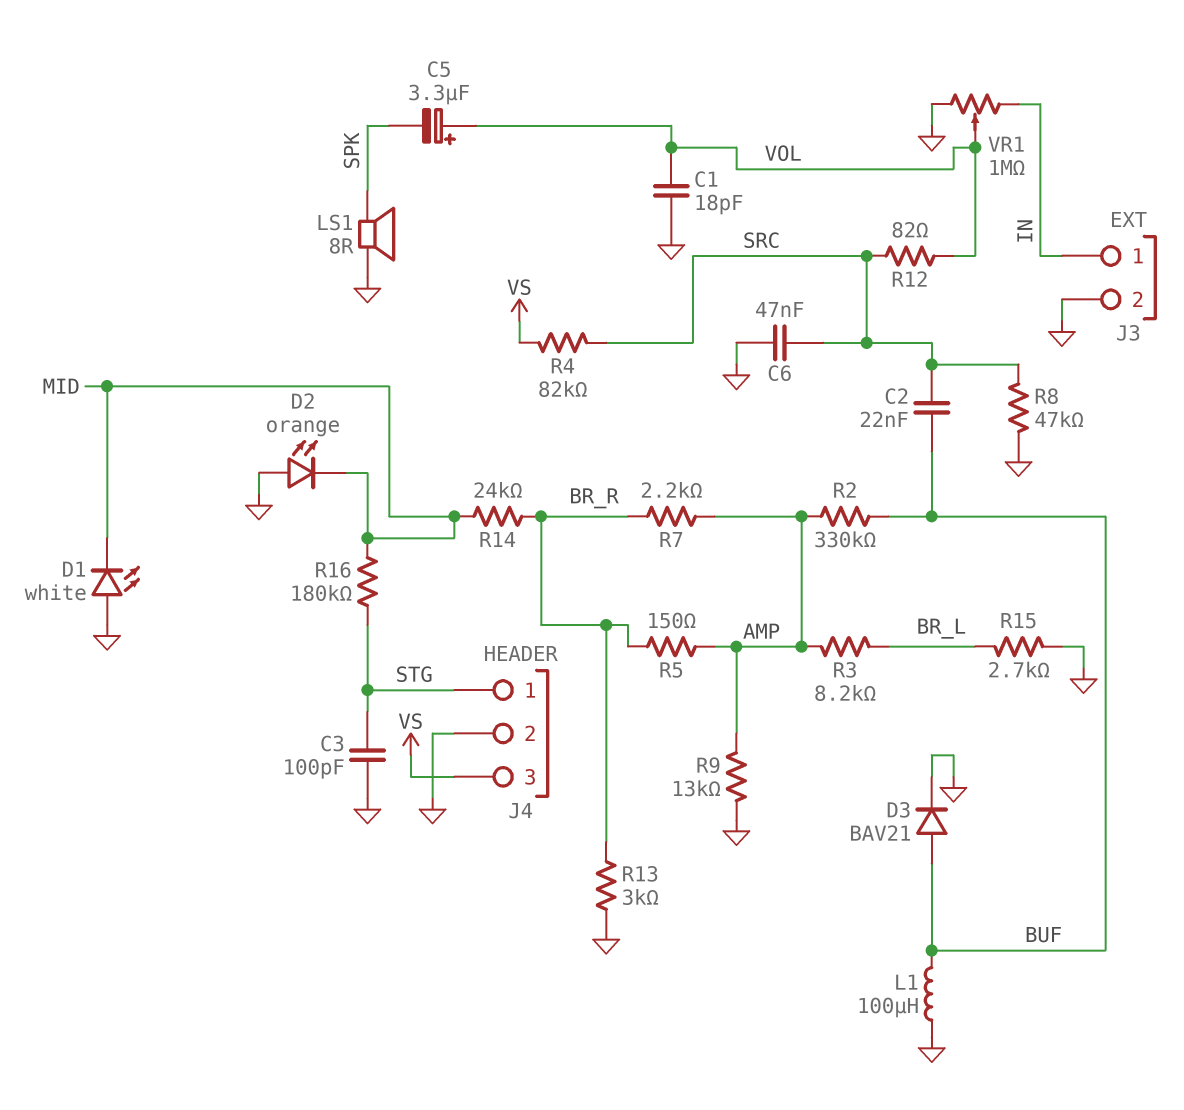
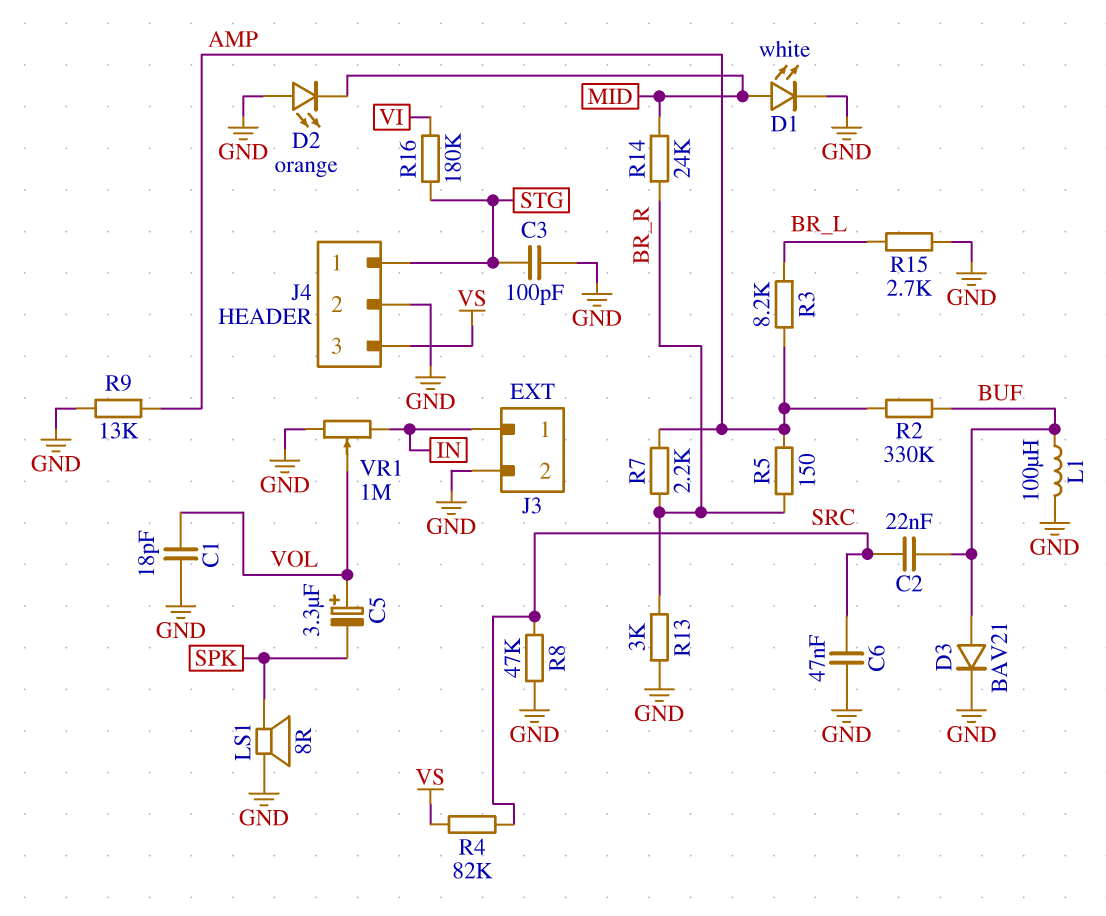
D1: LED white (A GND, K MID) -> LED white (A MID, K GND)
R12: 82 (SRC, VOL) -> none
R16: 180k (MID, STG) -> 180k (STG, VI)

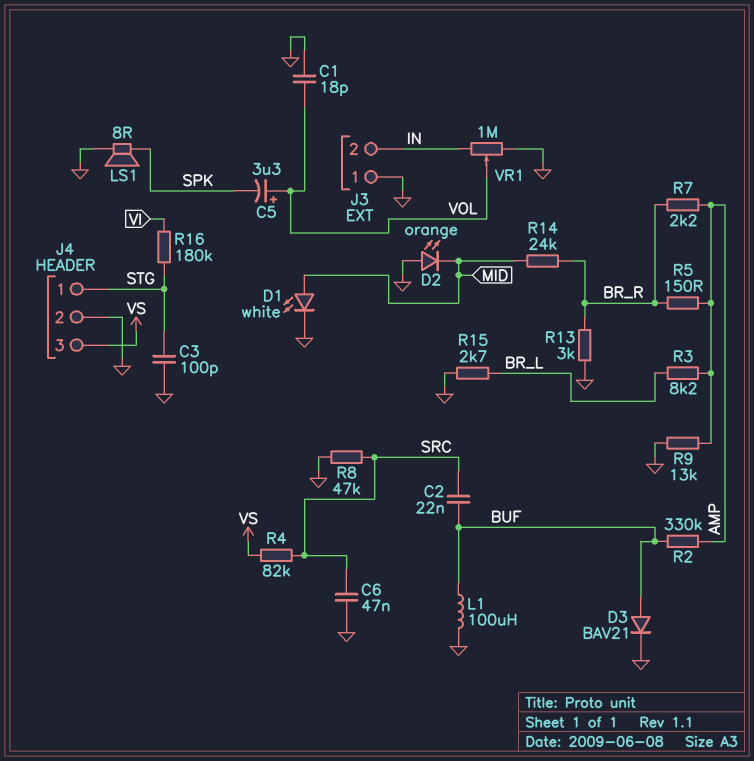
J3 pin 1: IN -> GND
J3 pin 2: GND -> IN

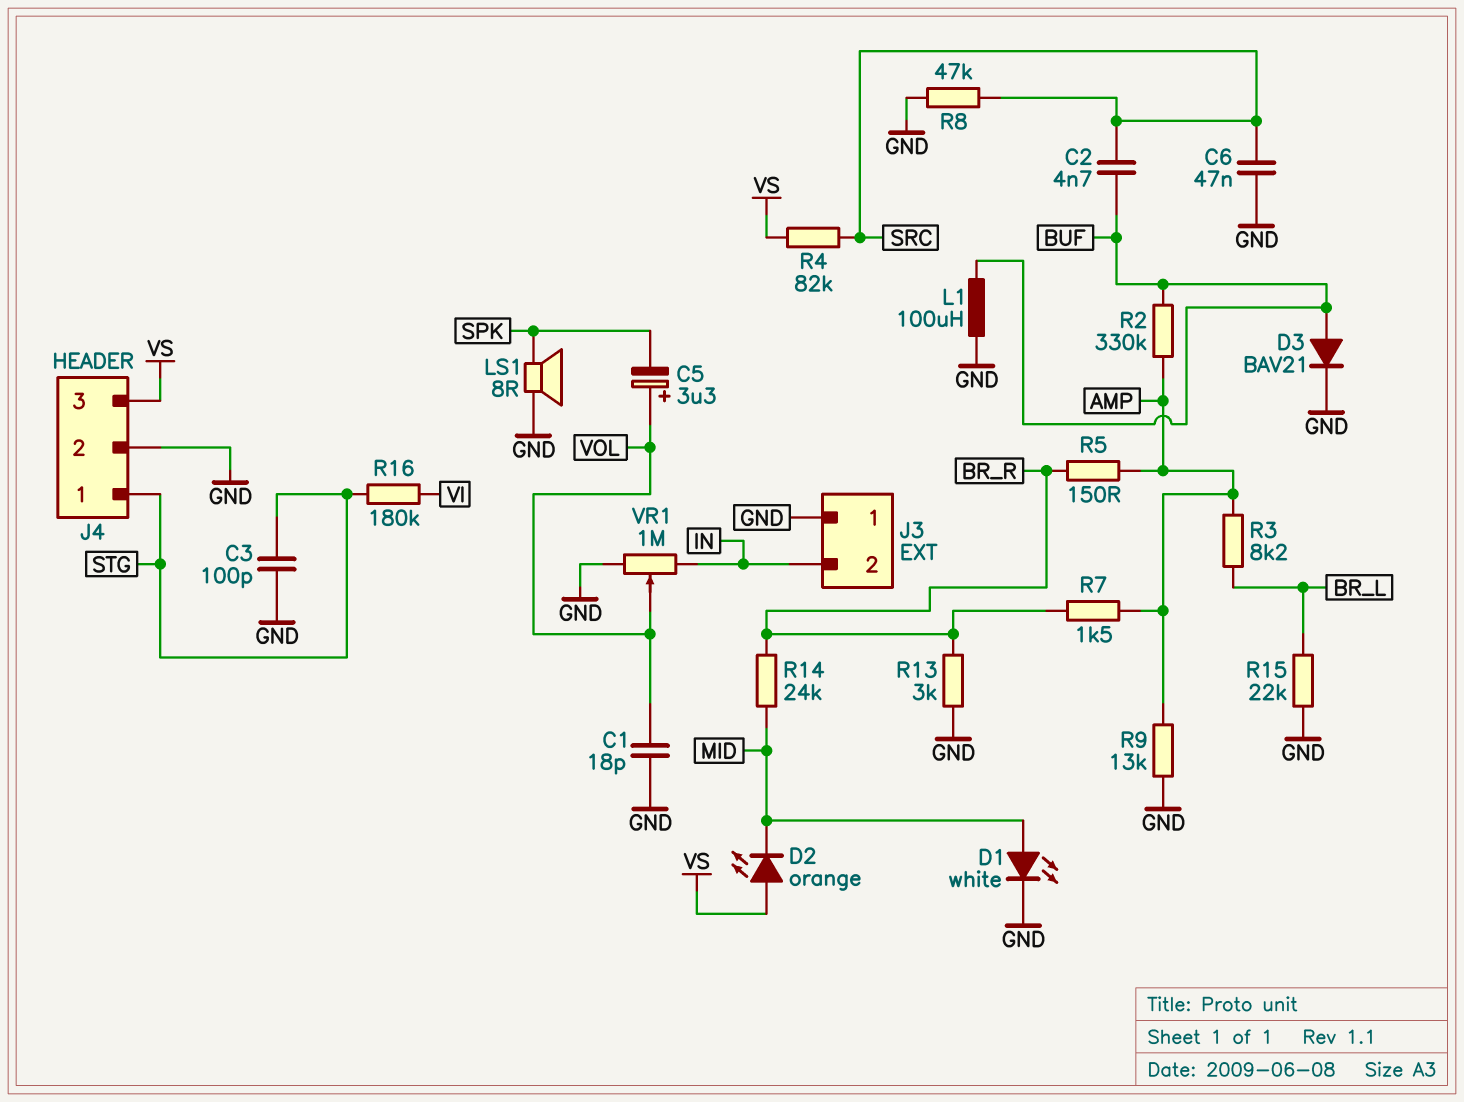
C2: 22nF (BUF, SRC) -> 4.7nF (BUF, SRC)
D2: LED orange (A GND, K MID) -> LED orange (A VS, K MID)
R7: 2.2k (AMP, BR_R) -> 1.5k (AMP, BR_R)
R15: 2.7k (BR_L, GND) -> 22k (BR_L, GND)

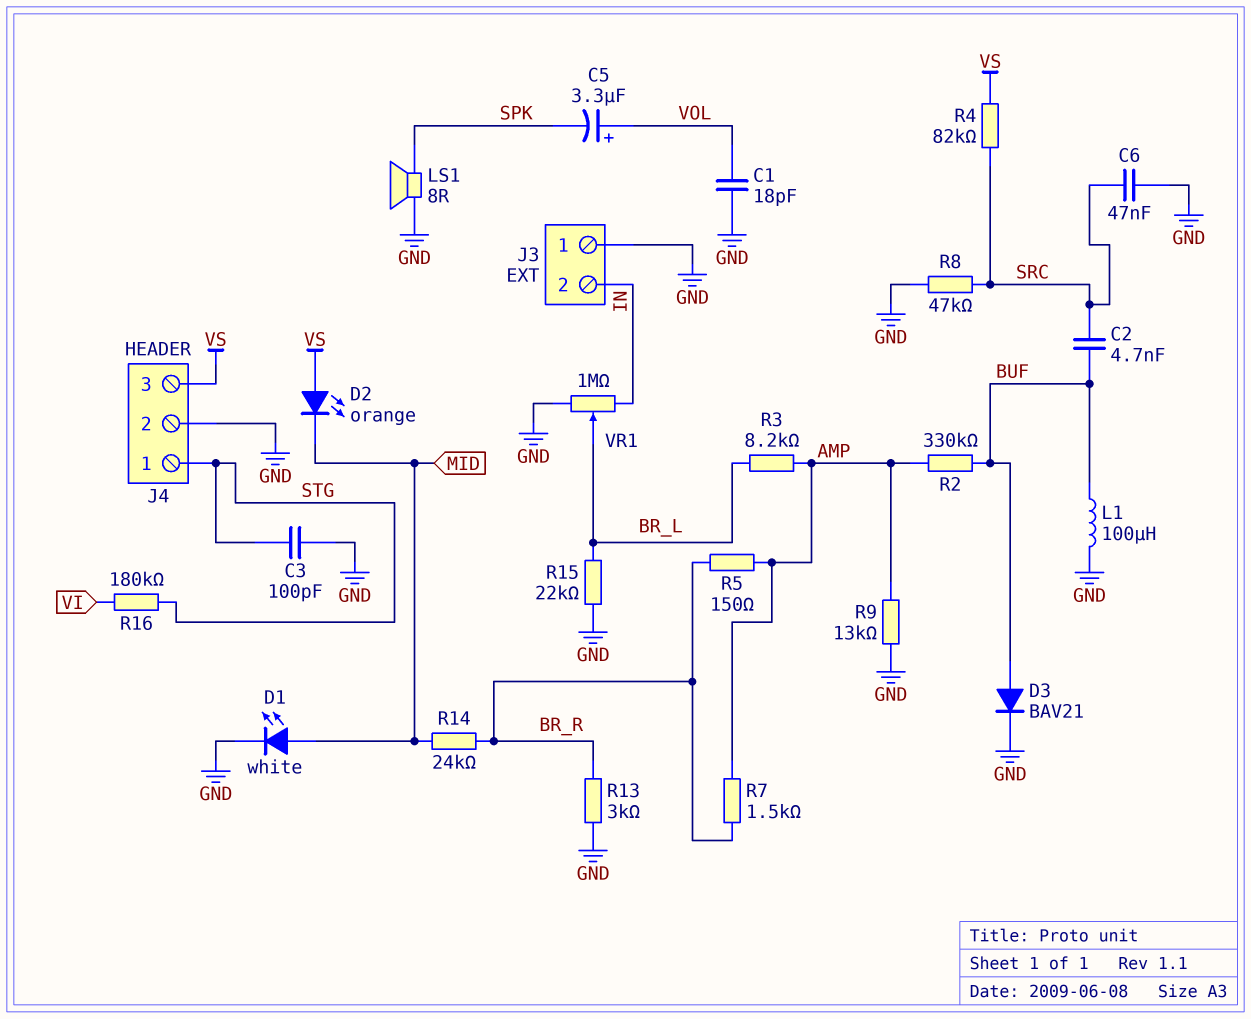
VR1: 1M (GND, IN, wiper VOL) -> 1M (GND, IN, wiper BR_L)

